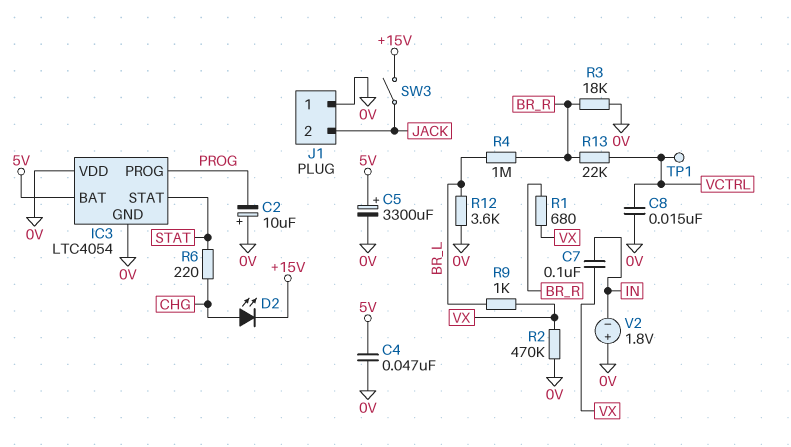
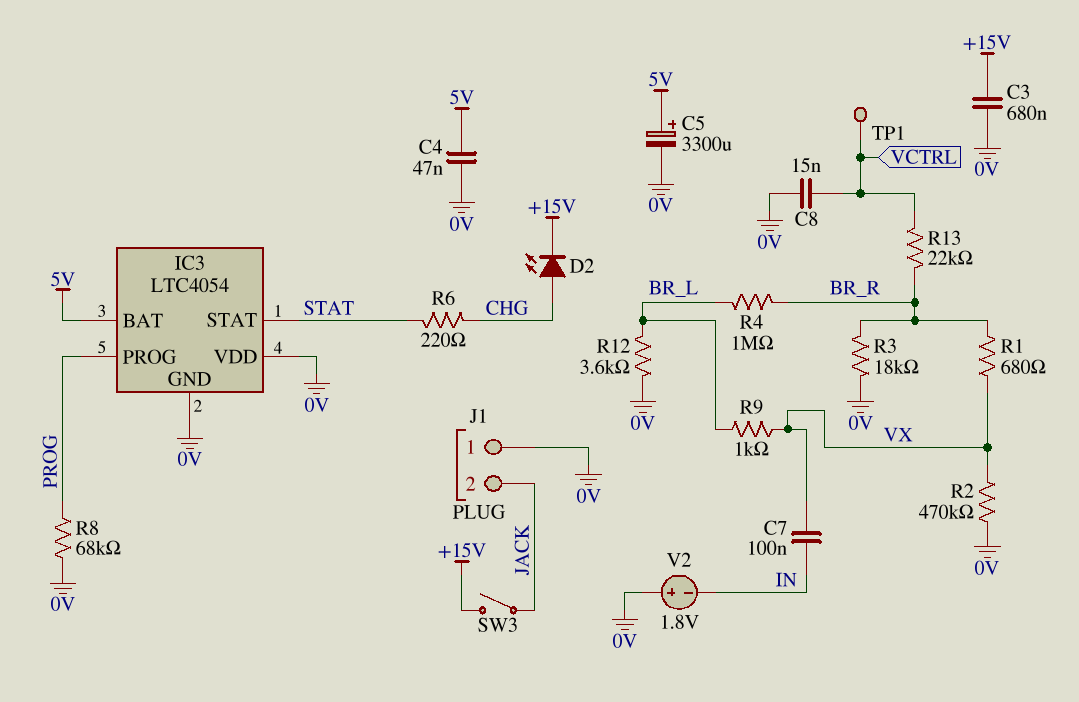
C2: 10uF (plus 0V, minus PROG) -> none
C3: none -> 680nF (+15V, 0V)
R8: none -> 68k (0V, PROG)

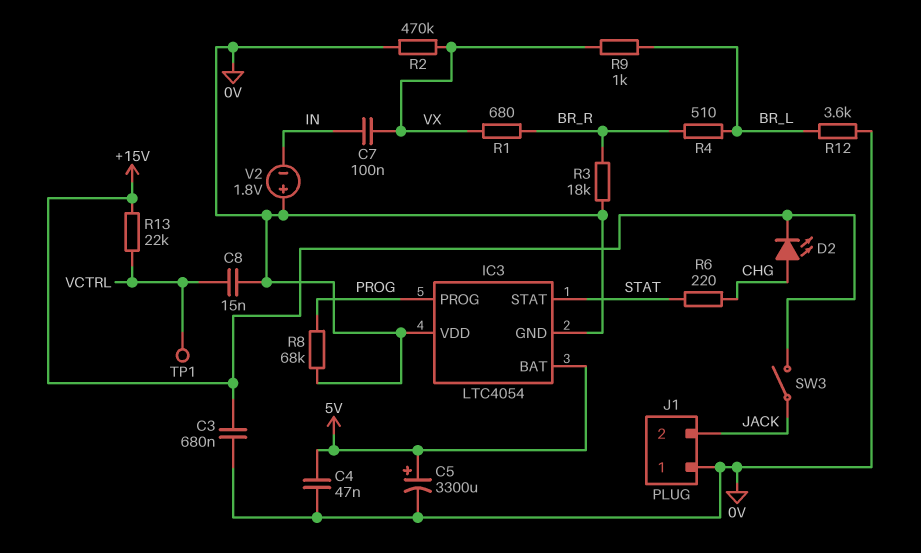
R4: 1M (BR_L, BR_R) -> 510 (BR_L, BR_R)
R13: 22k (BR_R, VCTRL) -> 22k (+15V, VCTRL)

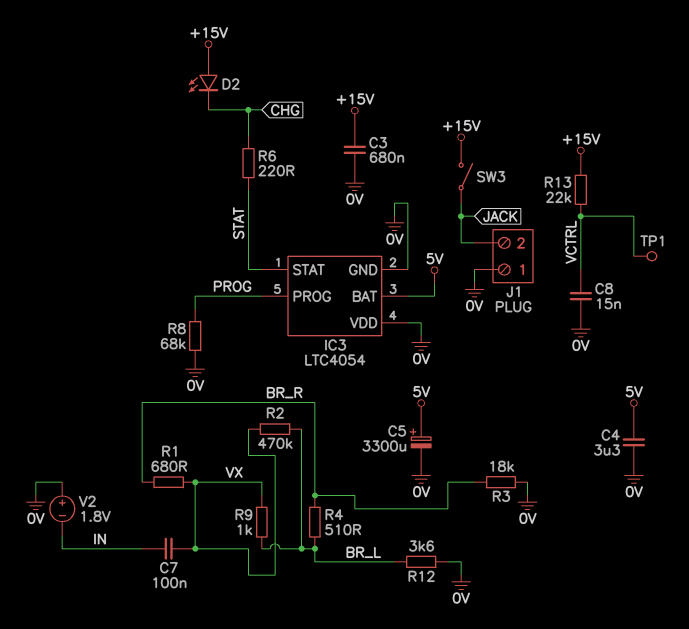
C4: 47nF (0V, 5V) -> 3.3uF (0V, 5V)
D2: LED (A CHG, K +15V) -> LED (A +15V, K CHG)
R2: 470k (0V, VX) -> 470k (BR_L, VX)

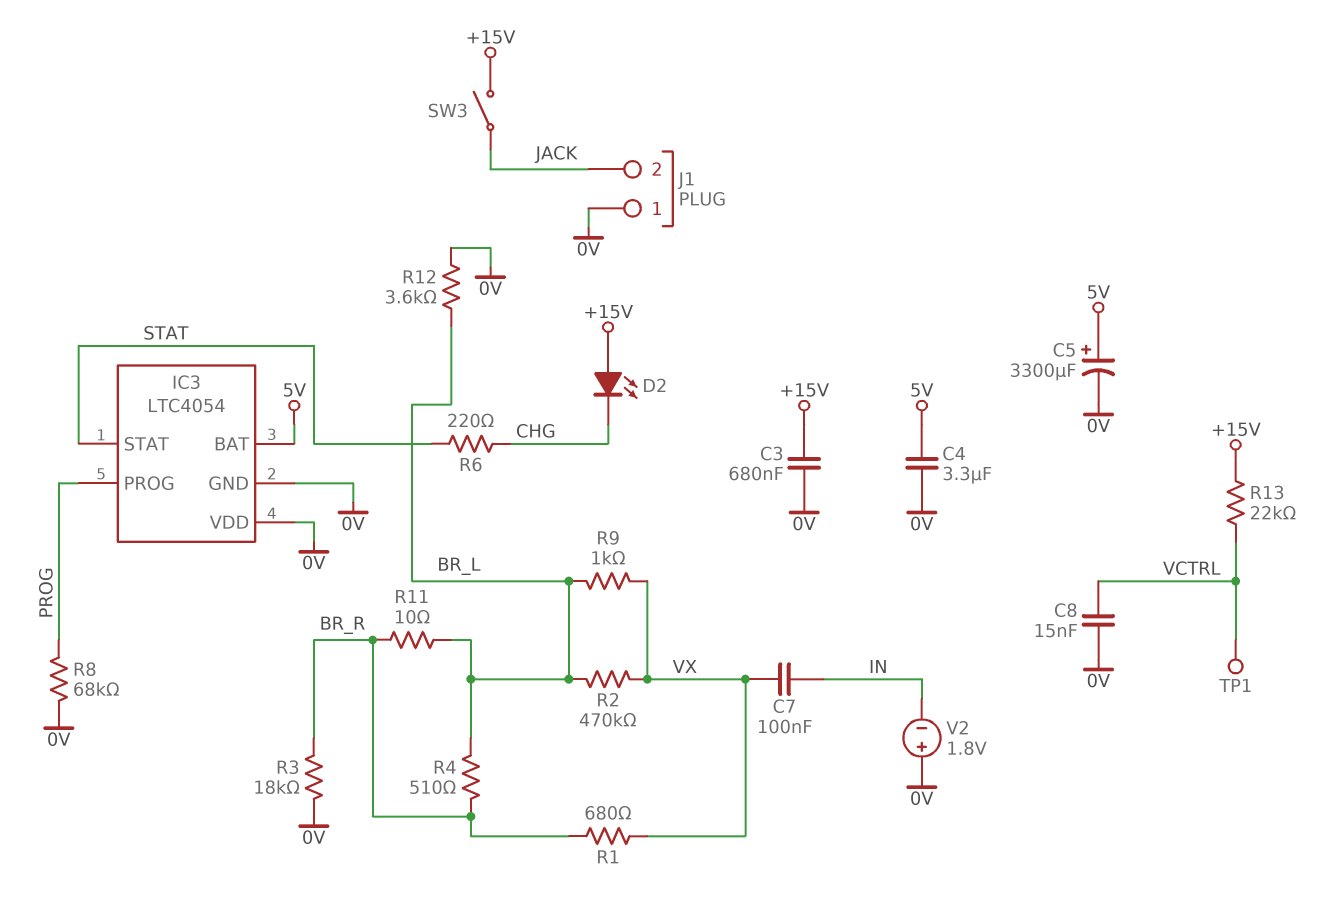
R11: none -> 10 (BR_L, BR_R)

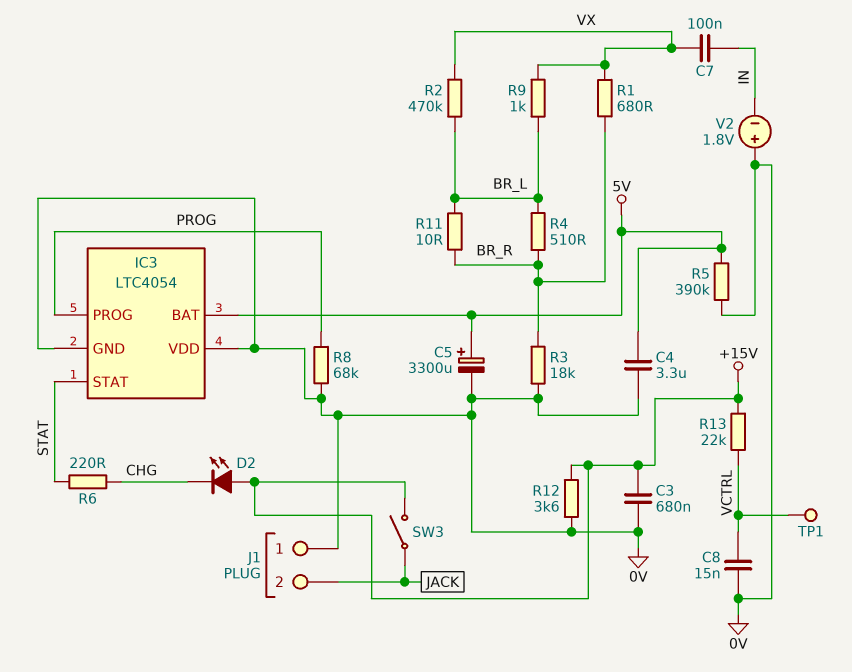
R5: none -> 390k (0V, 5V)
R12: 3.6k (0V, BR_L) -> 3.6k (+15V, 0V)

